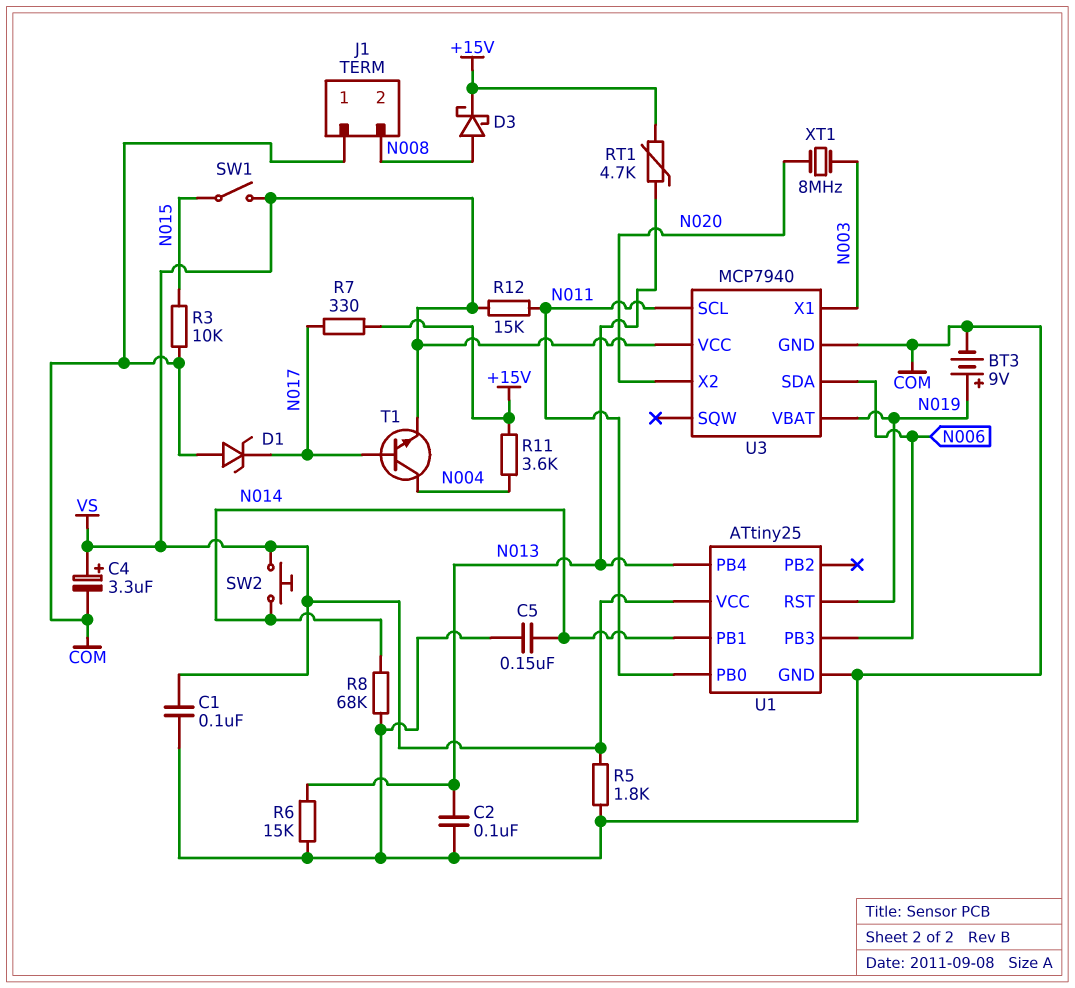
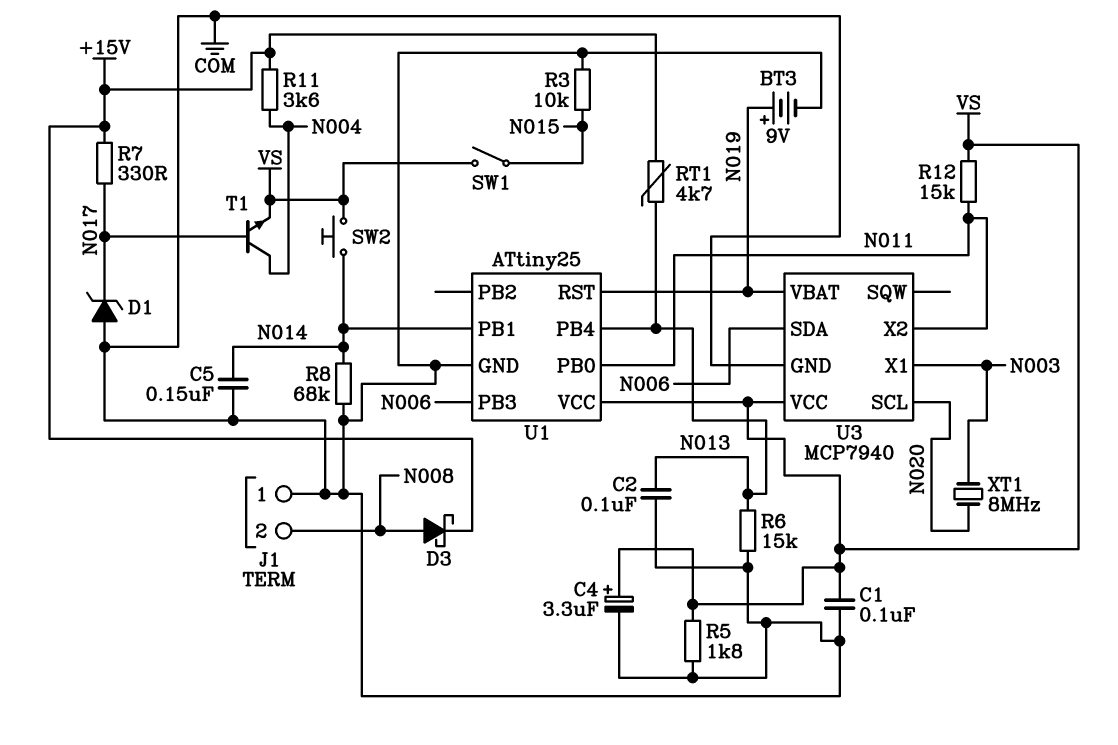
U3 pin SCL: N011 -> N020
U3 pin X2: N020 -> N011

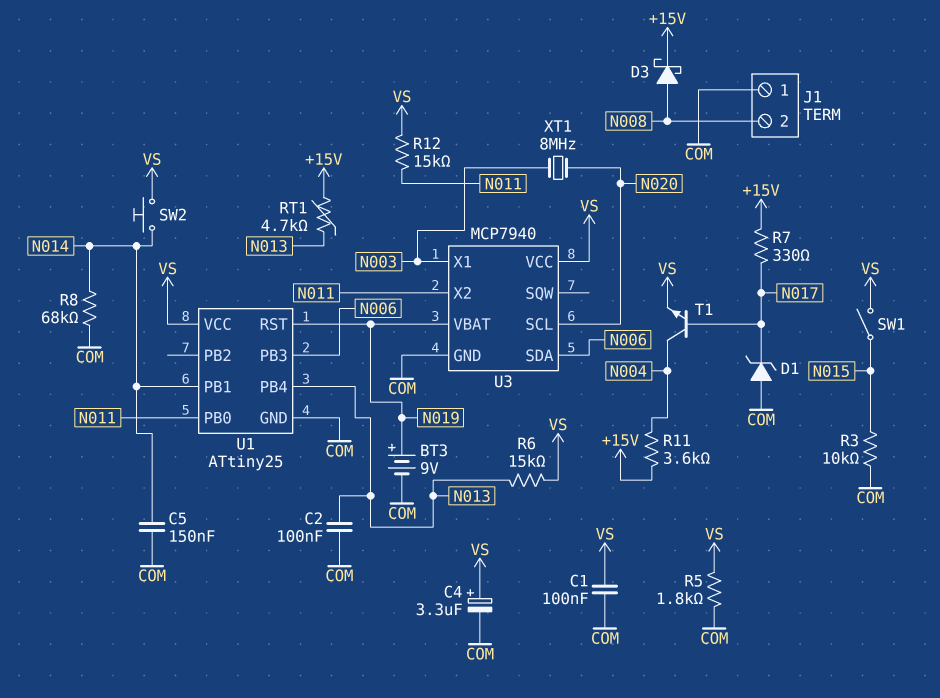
R6: 15k (COM, N013) -> 15k (N013, VS)

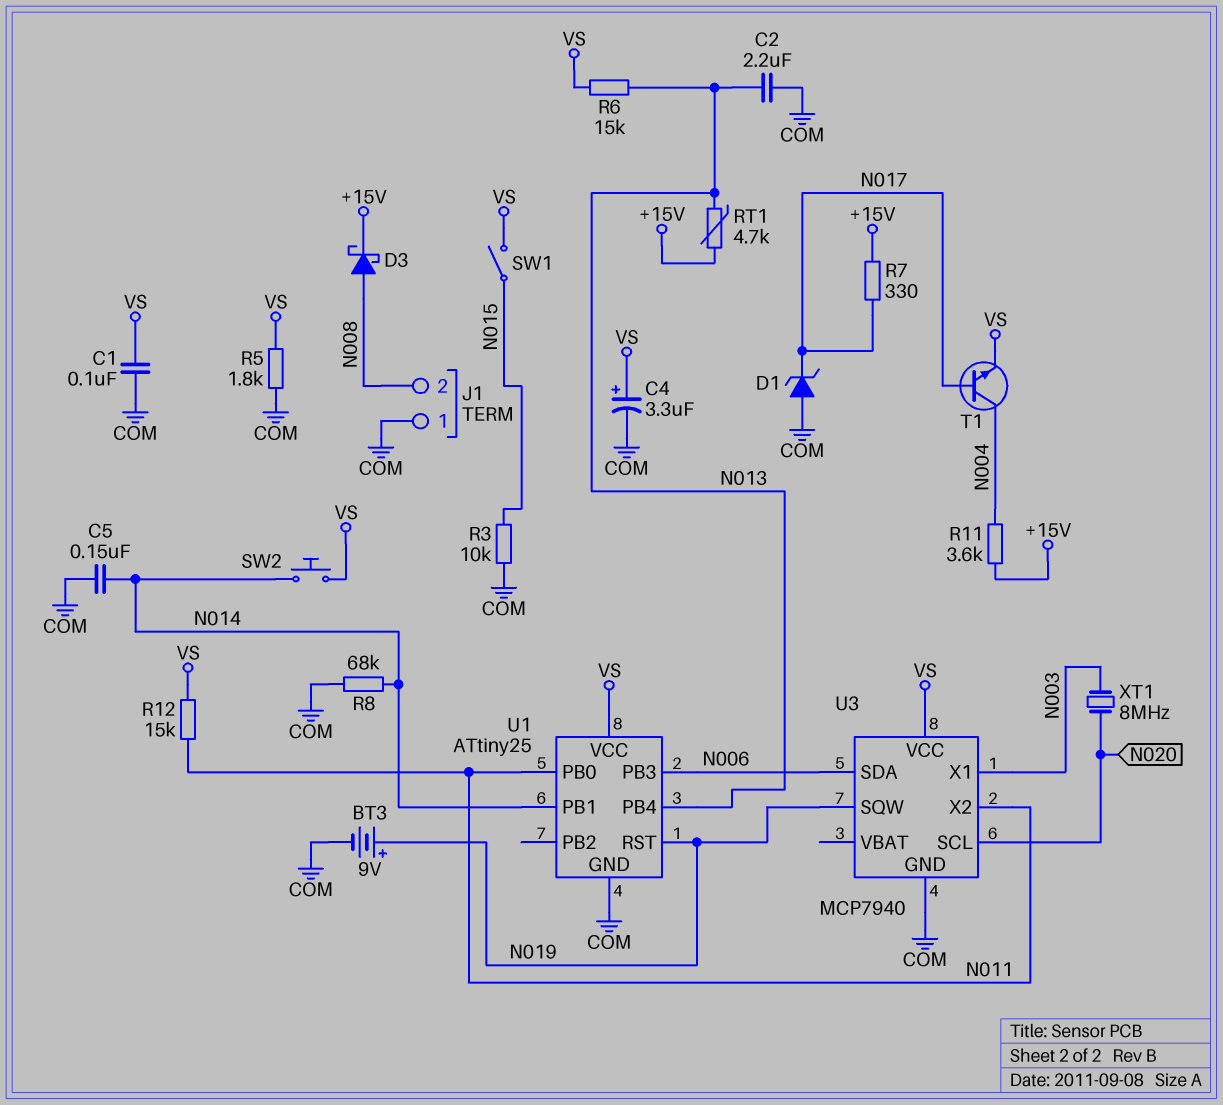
C2: 100nF (COM, N013) -> 2.2uF (COM, N013)
U3 pin SQW: none -> N019
U3 pin VBAT: N019 -> none

